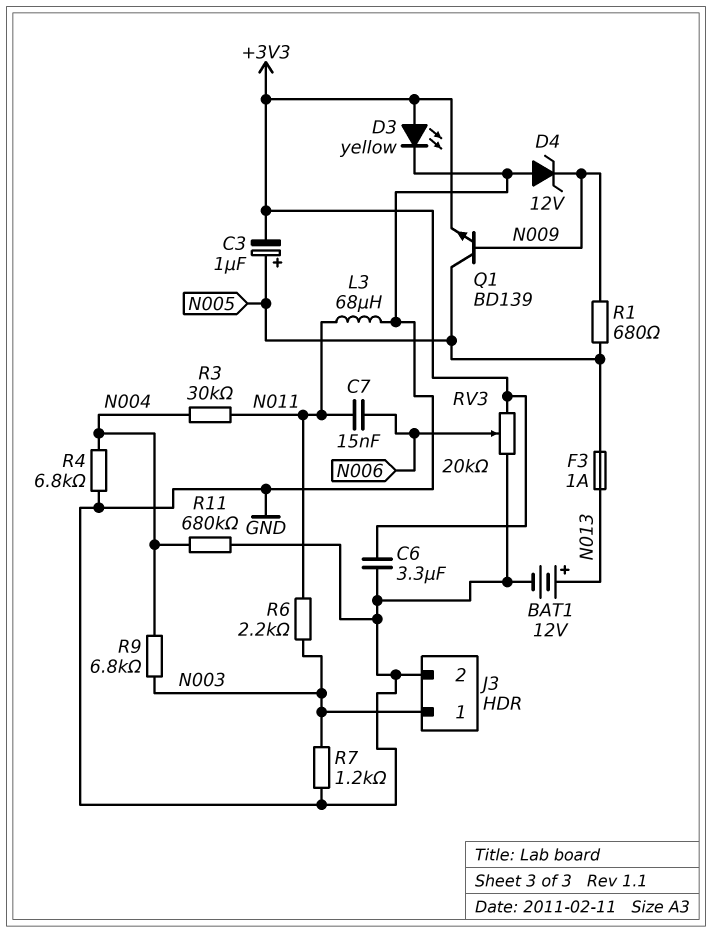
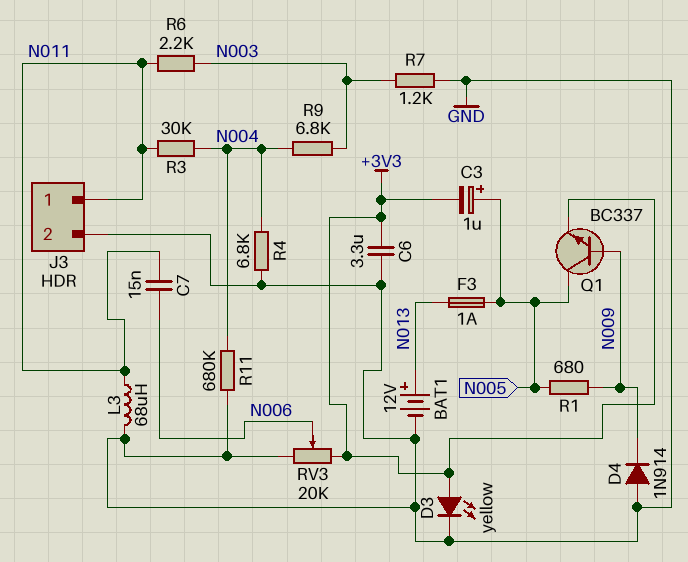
D4: zener 12V (A GND, K N009) -> diode 1N914 (A GND, K N009)
J3 pin 1: N003 -> N011
Q1: NPN BD139 (B N009, C N005, E +3V3) -> NPN BC337 (B N009, C N005, E +3V3)

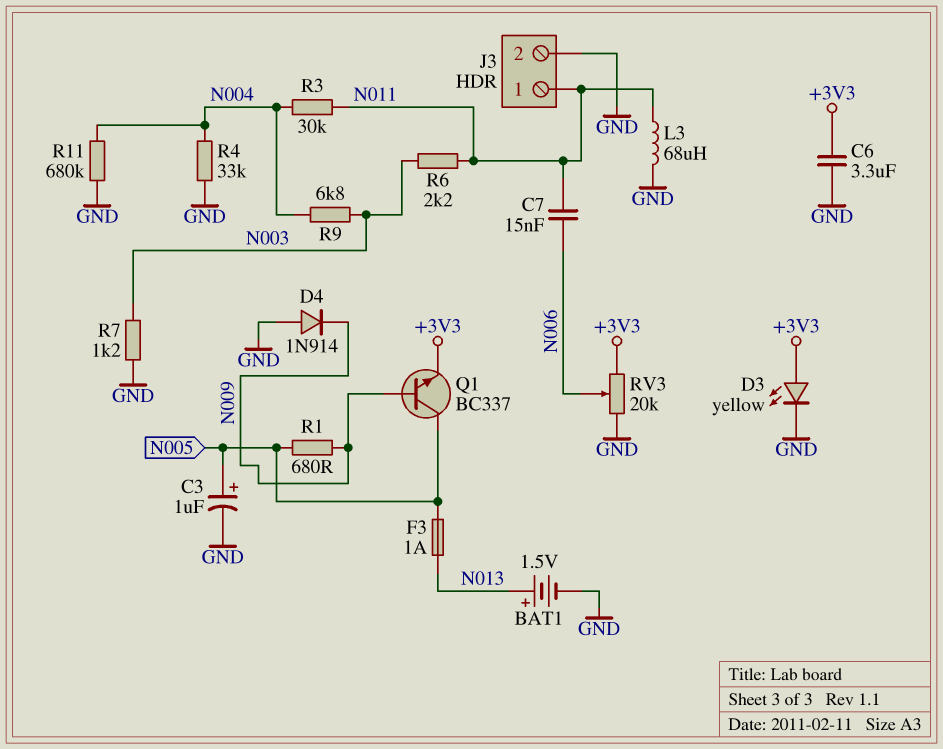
BAT1: 12V (plus N013, minus GND) -> 1.5V (plus N013, minus GND)
C3: 1uF (plus N005, minus +3V3) -> 1uF (plus N005, minus GND)
R4: 6.8k (GND, N004) -> 33k (GND, N004)

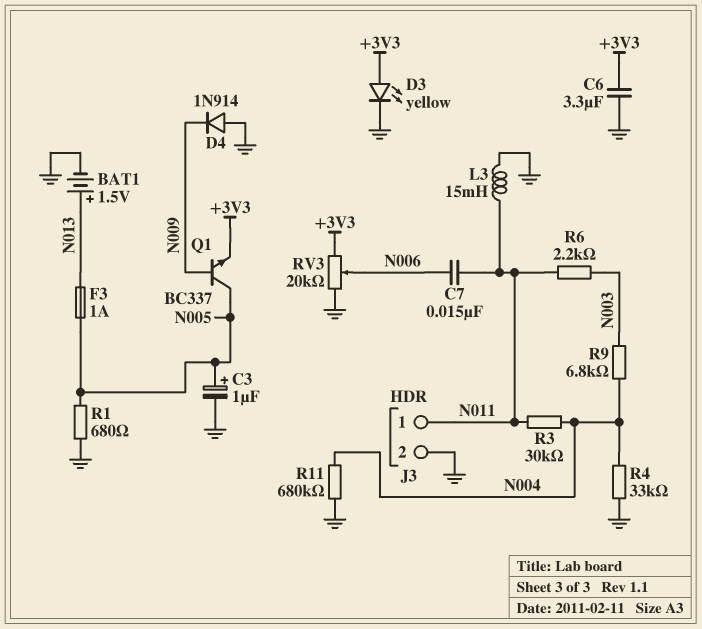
L3: 68uH (GND, N011) -> 15mH (GND, N011)
R1: 680 (N005, N009) -> 680 (GND, N005)
R7: 1.2k (GND, N003) -> none

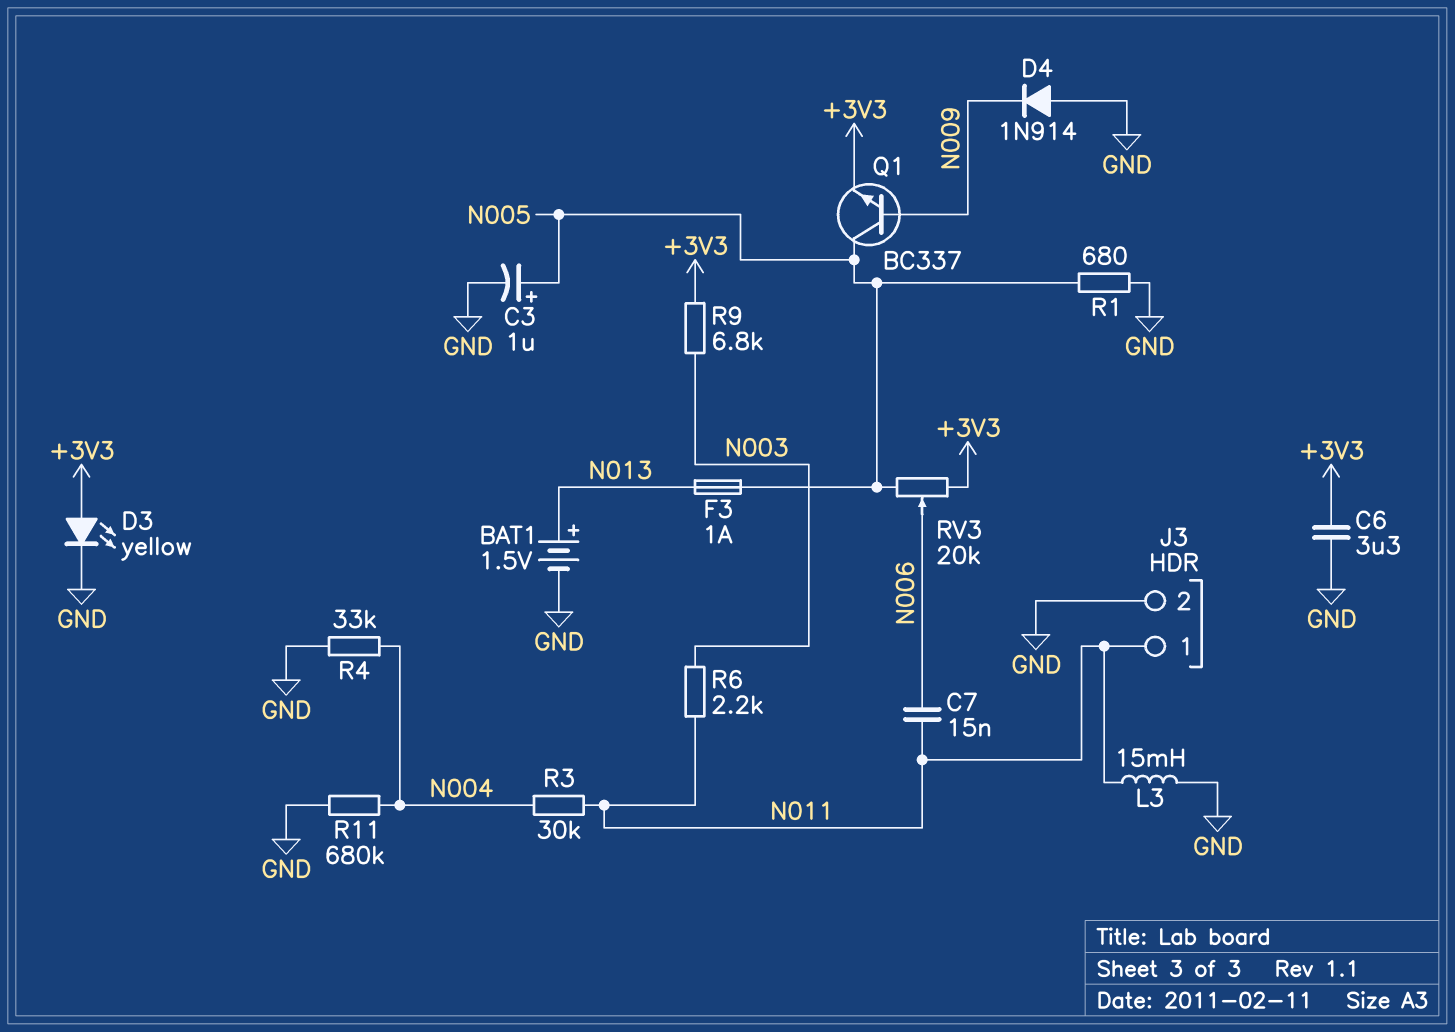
R9: 6.8k (N003, N004) -> 6.8k (+3V3, N003)
RV3: 20k (+3V3, GND, wiper N006) -> 20k (+3V3, N005, wiper N006)

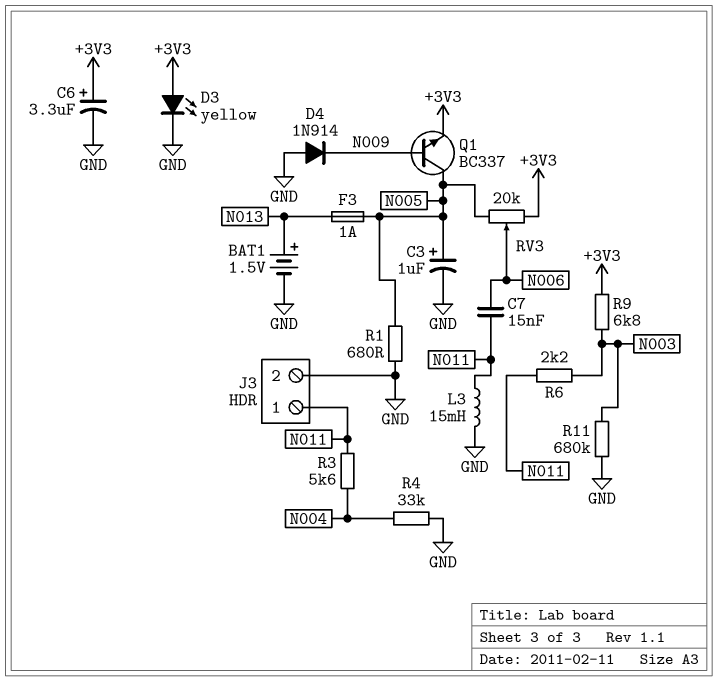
C6: 3.3uF (+3V3, GND) -> 3.3uF (plus +3V3, minus GND)
R3: 30k (N004, N011) -> 5.6k (N004, N011)
R11: 680k (GND, N004) -> 680k (GND, N003)

